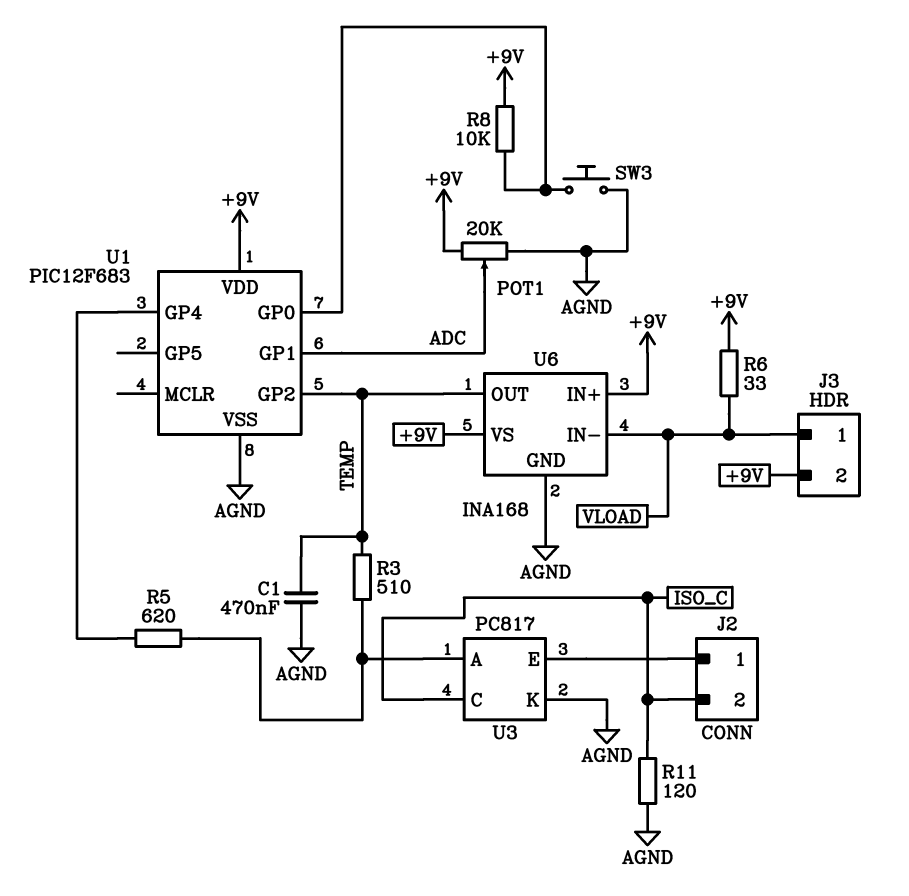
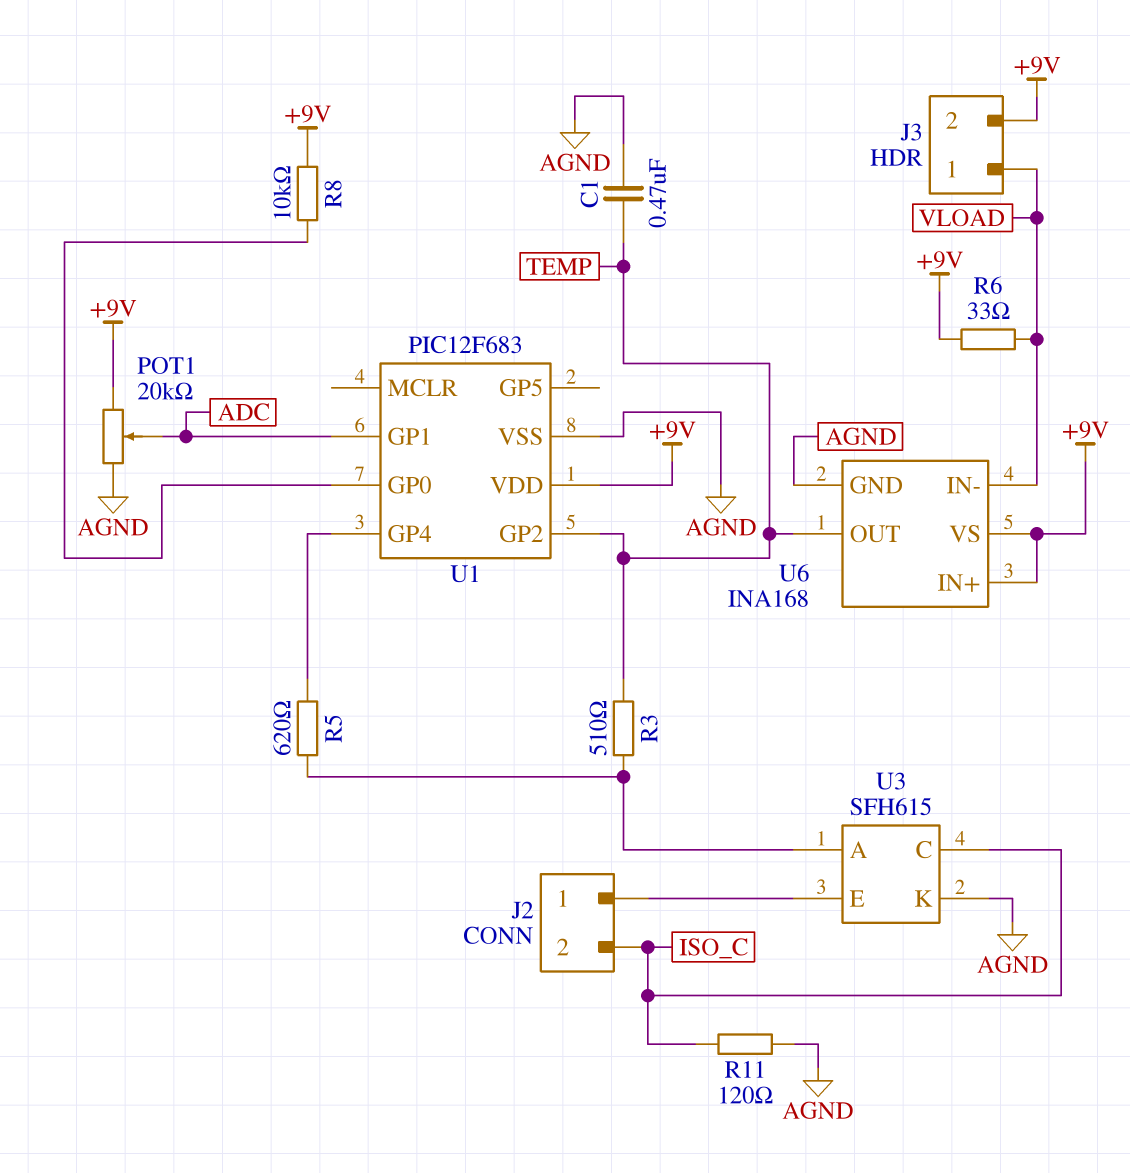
SW3: button (AGND, U1/GP0) -> none
U3: PC817 -> SFH615

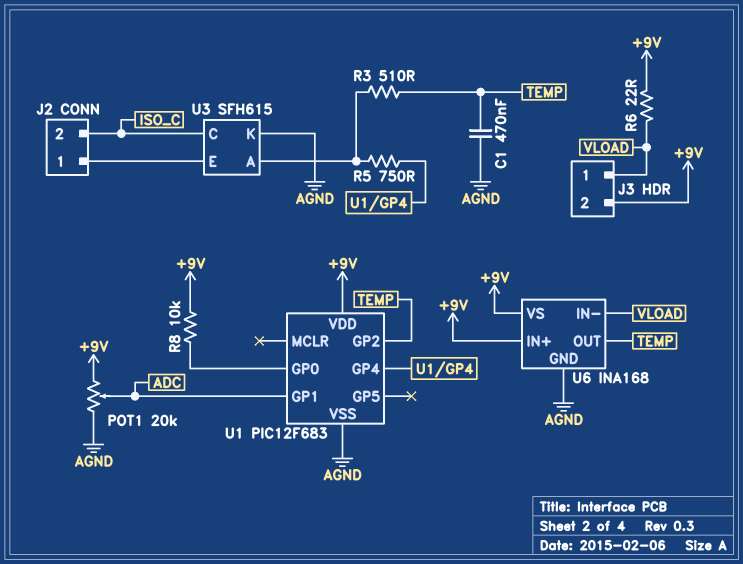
R5: 620 (U1/GP4, U3/A) -> 750 (U1/GP4, U3/A)
R6: 33 (+9V, VLOAD) -> 22 (+9V, VLOAD)
R11: 120 (AGND, ISO_C) -> none

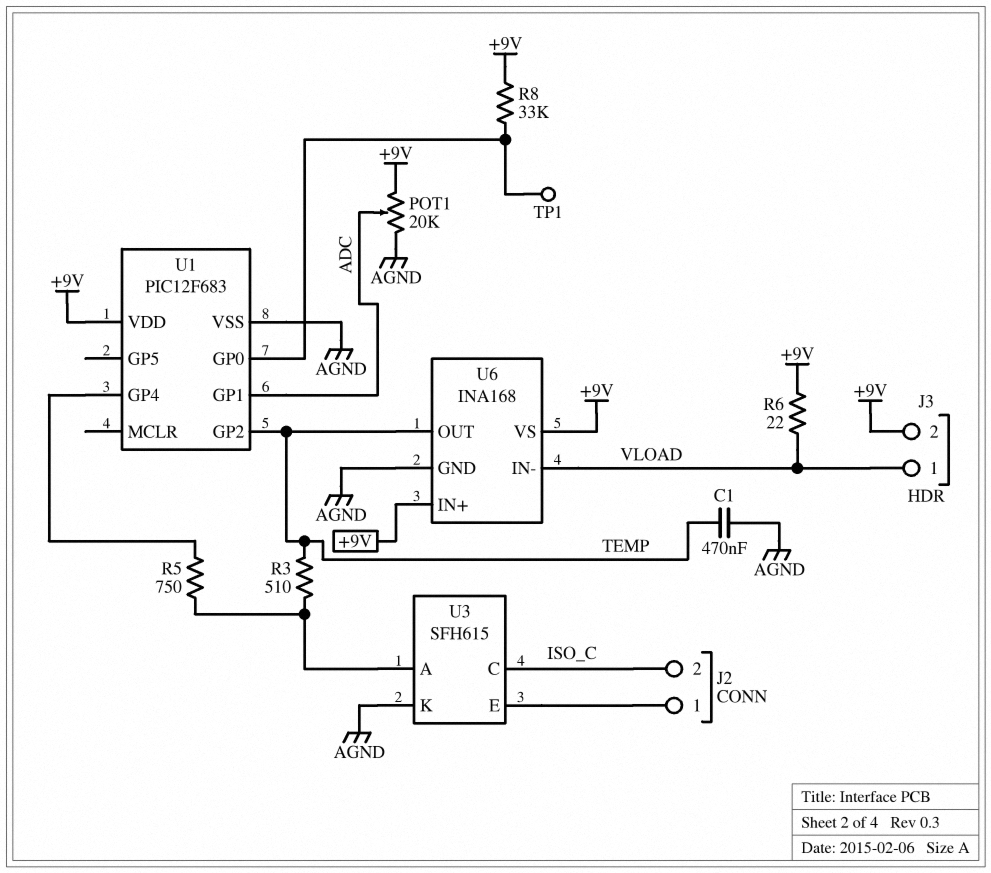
R8: 10k (+9V, U1/GP0) -> 33k (+9V, U1/GP0)
TP1: none -> test point (U1/GP0)

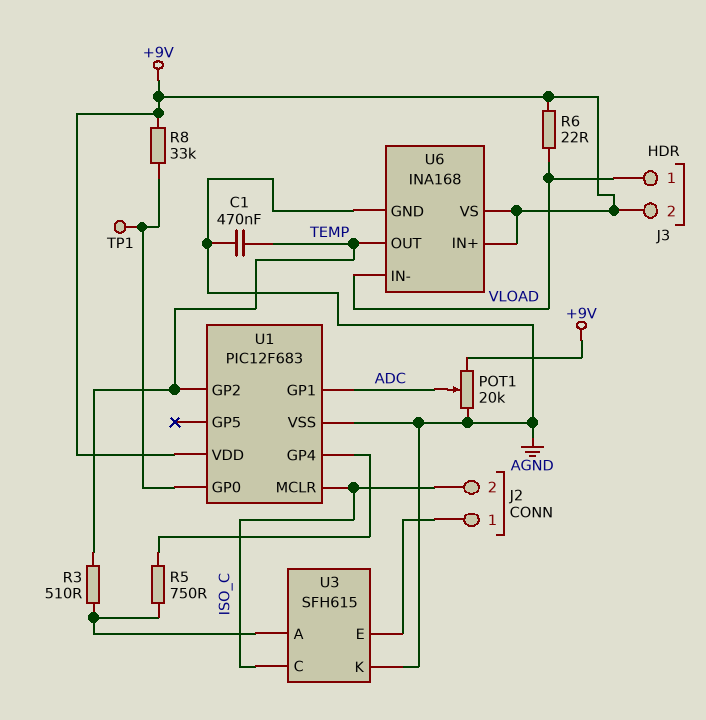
U1 pin MCLR: none -> ISO_C

